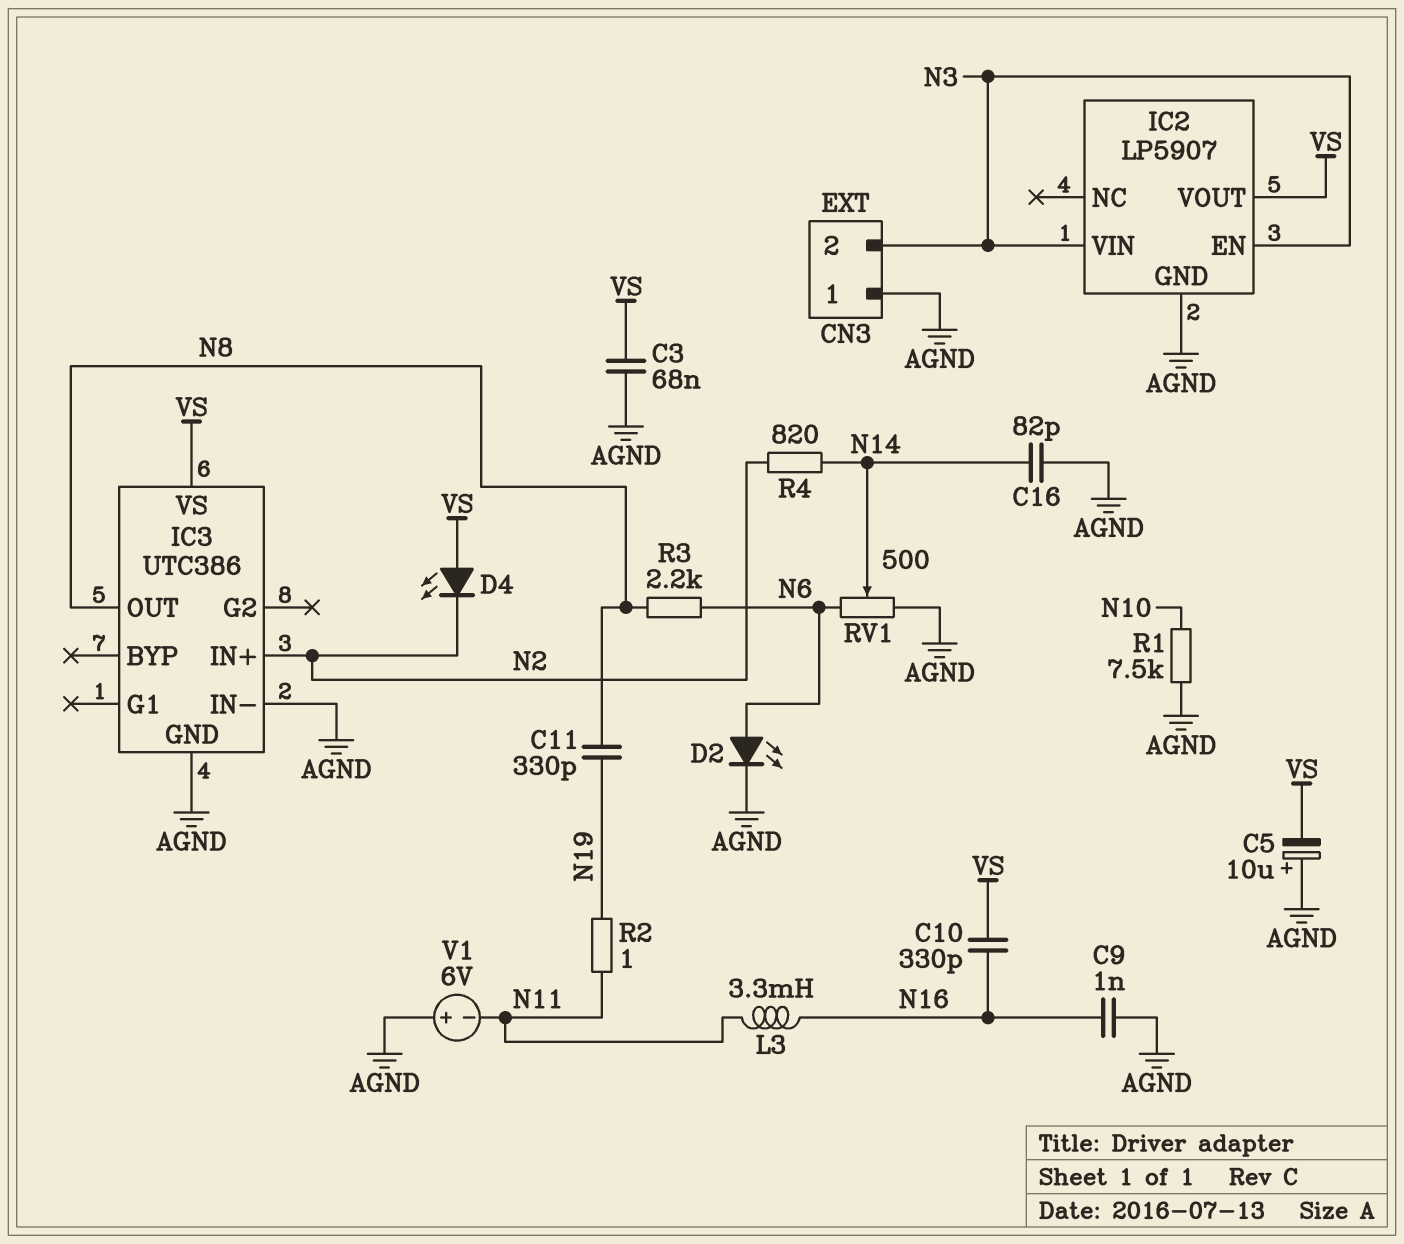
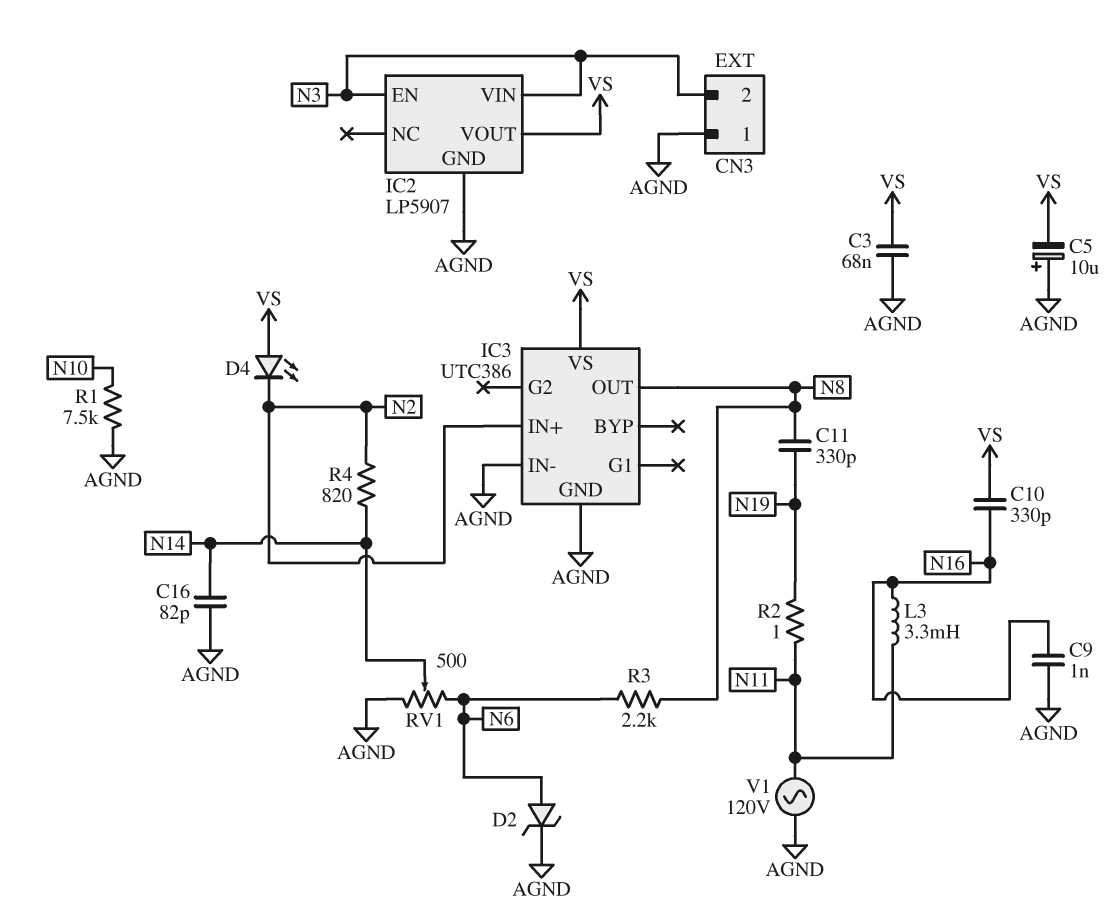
D2: LED (A N6, K AGND) -> zener (A N6, K AGND)
V1: 6V (plus AGND, minus N11) -> AC 120V (AGND, N11)

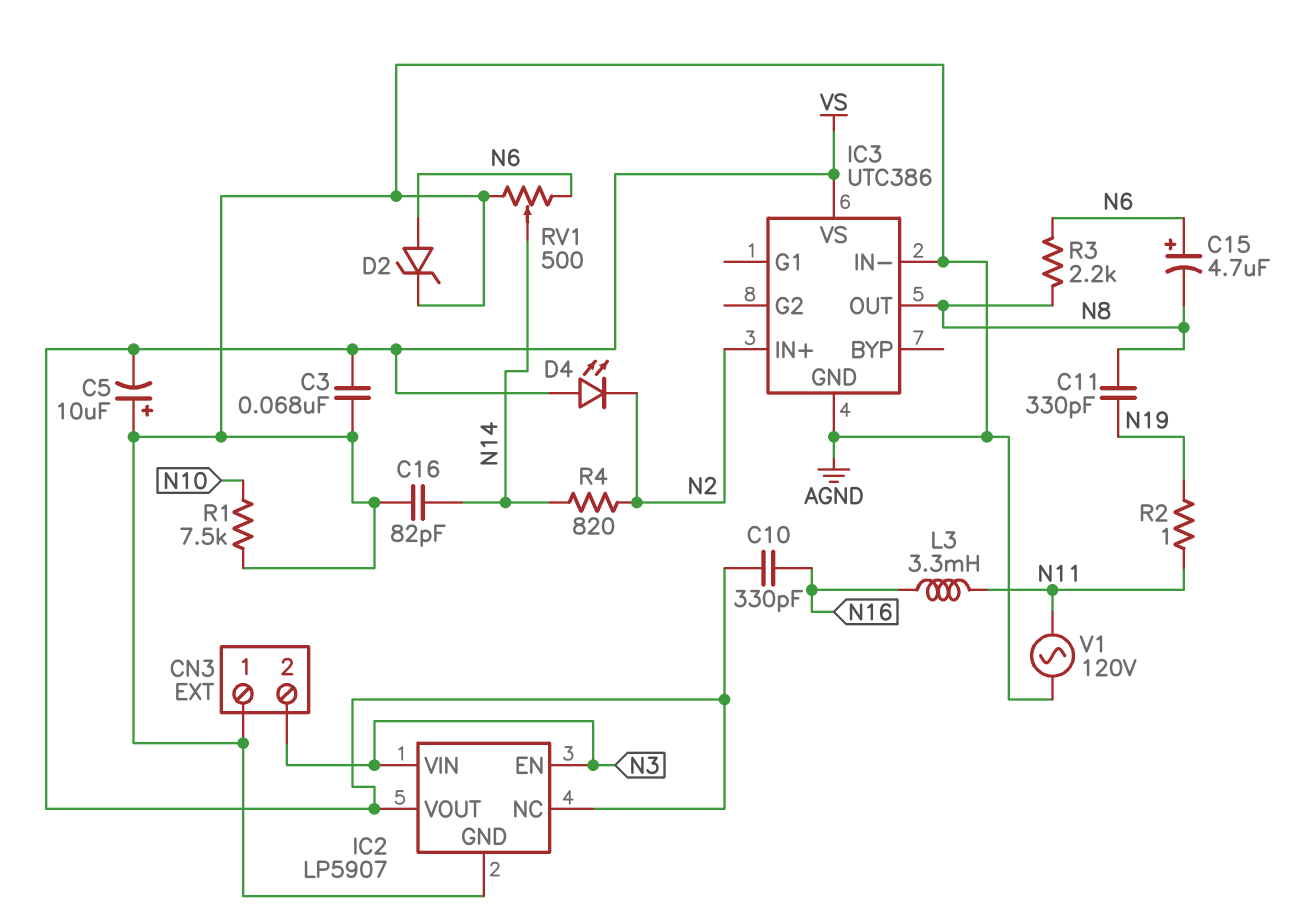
C9: 1nF (AGND, N16) -> none
C15: none -> 4.7uF (plus N6, minus N8)
IC2 pin NC: none -> VS

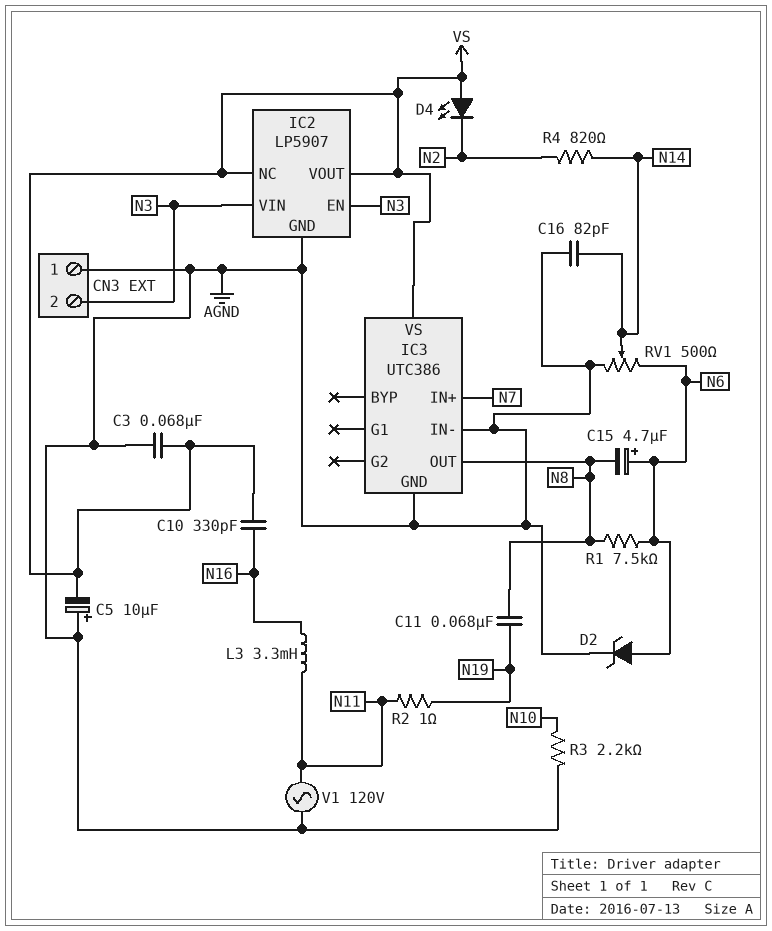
C11: 330pF (N8, N19) -> 68nF (N8, N19)
IC3 pin IN+: N2 -> N7
R1: 7.5k (AGND, N10) -> 7.5k (N6, N8)
R3: 2.2k (N6, N8) -> 2.2k (AGND, N10)

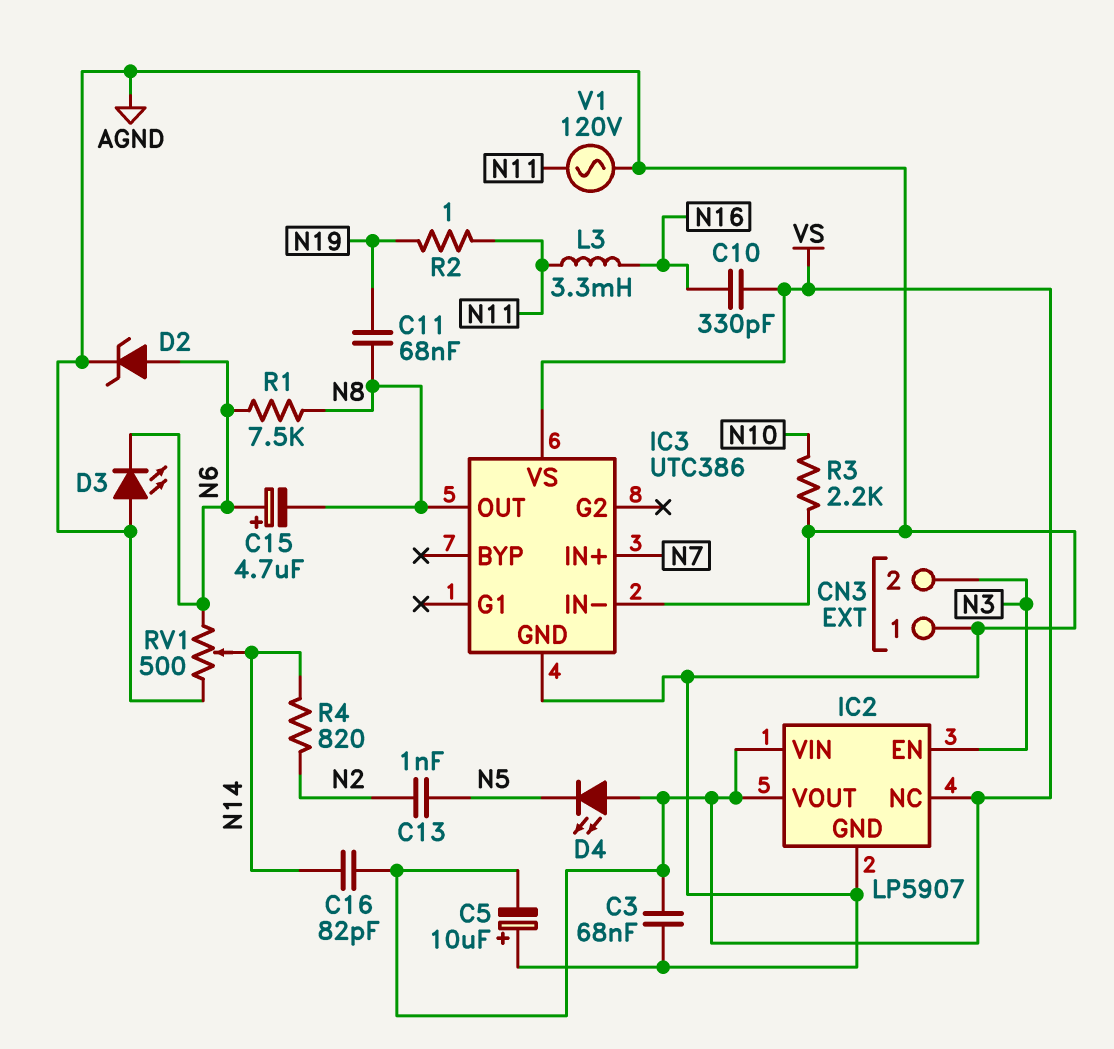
C13: none -> 1nF (N2, N5)
C16: 82pF (AGND, N14) -> 82pF (N14, VS)
D3: none -> LED (A AGND, K N6)
D4: LED (A VS, K N2) -> LED (A VS, K N5)
IC2 pin VIN: N3 -> VS

